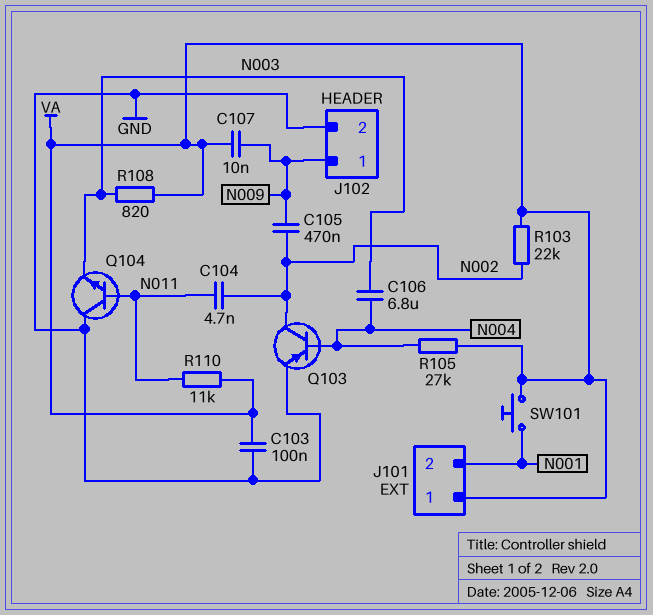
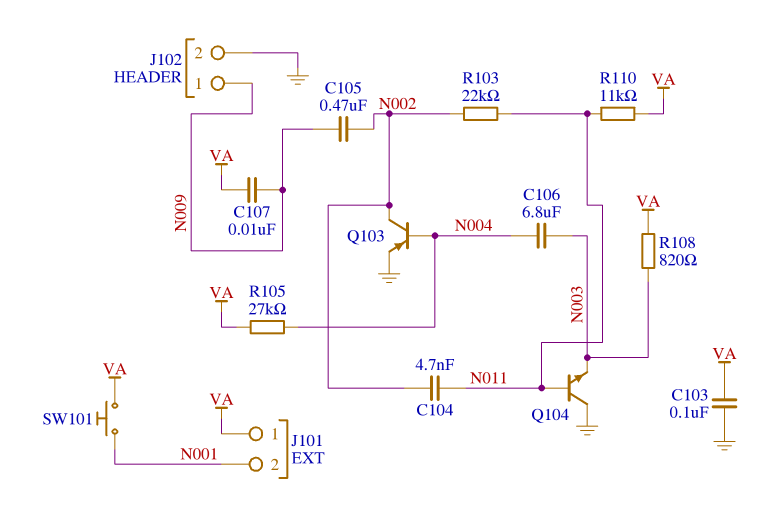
R103: 22k (N002, VA) -> 22k (N002, N011)

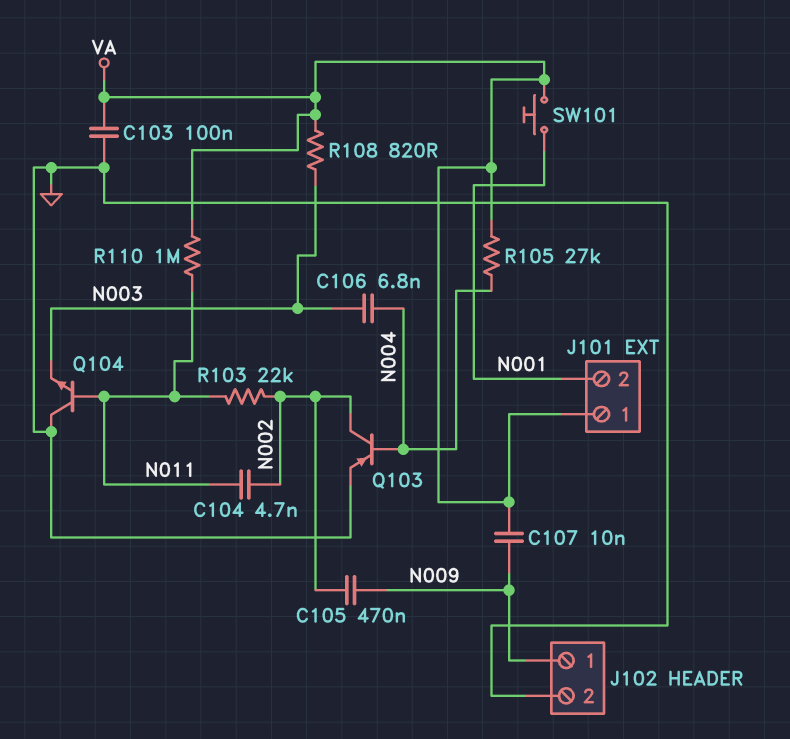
C106: 6.8uF (N003, N004) -> 6.8nF (N003, N004)
R110: 11k (N011, VA) -> 1M (N011, VA)

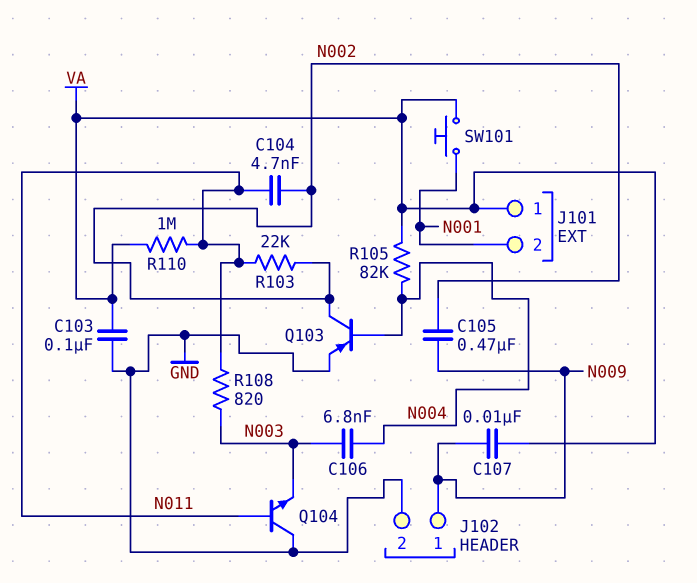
R105: 27k (N004, VA) -> 82k (N004, VA)
R108: 820 (N003, VA) -> 820 (N003, N011)

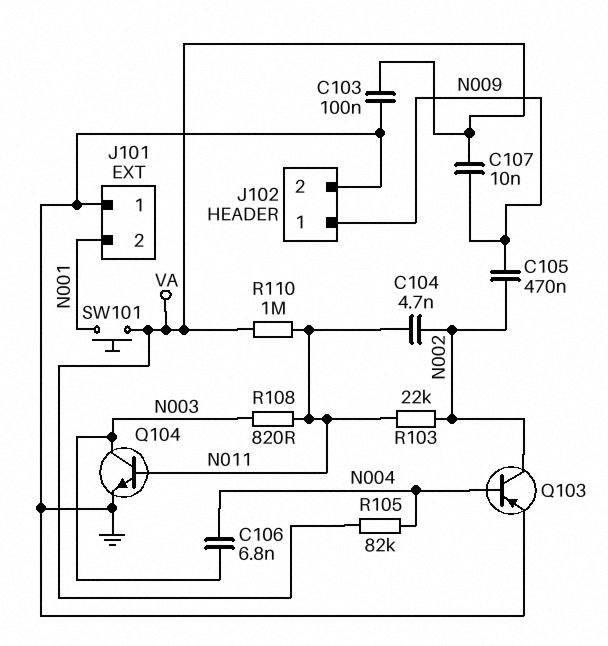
J101 pin 1: VA -> GND
Q104: NPN (B N011, C GND, E N003) -> NPN (B N011, C N003, E GND)

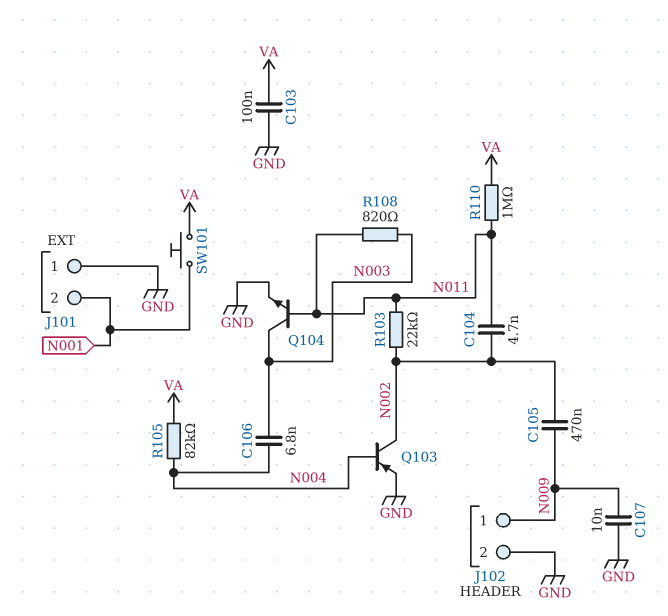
C107: 10nF (N009, VA) -> 10nF (GND, N009)

